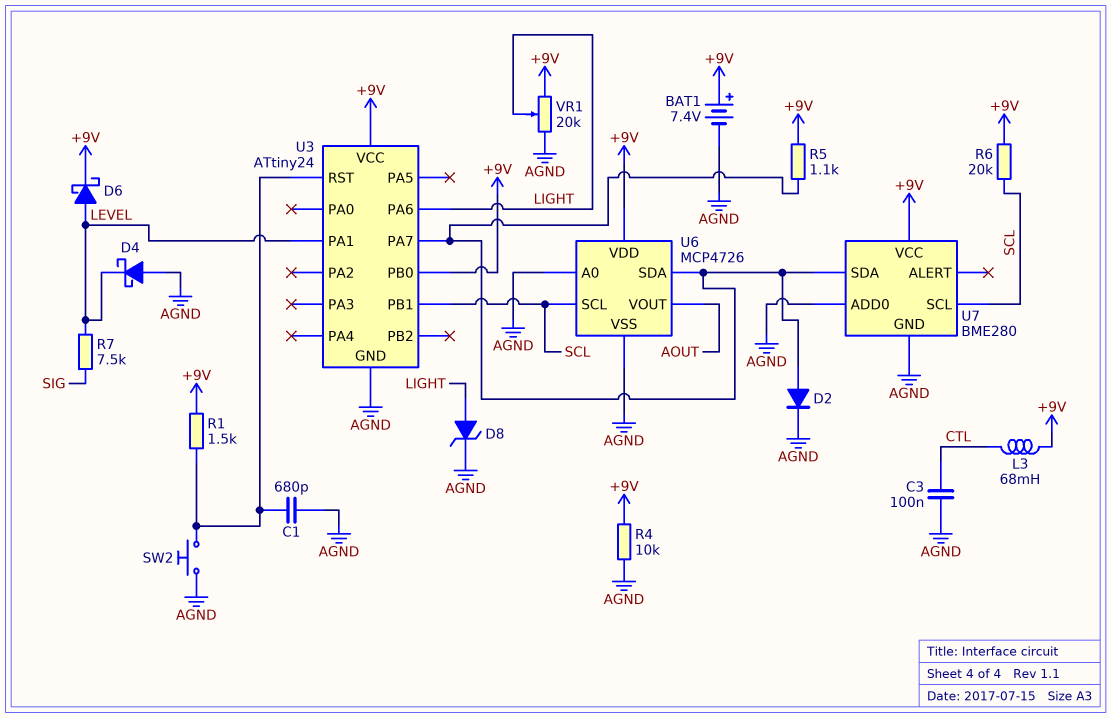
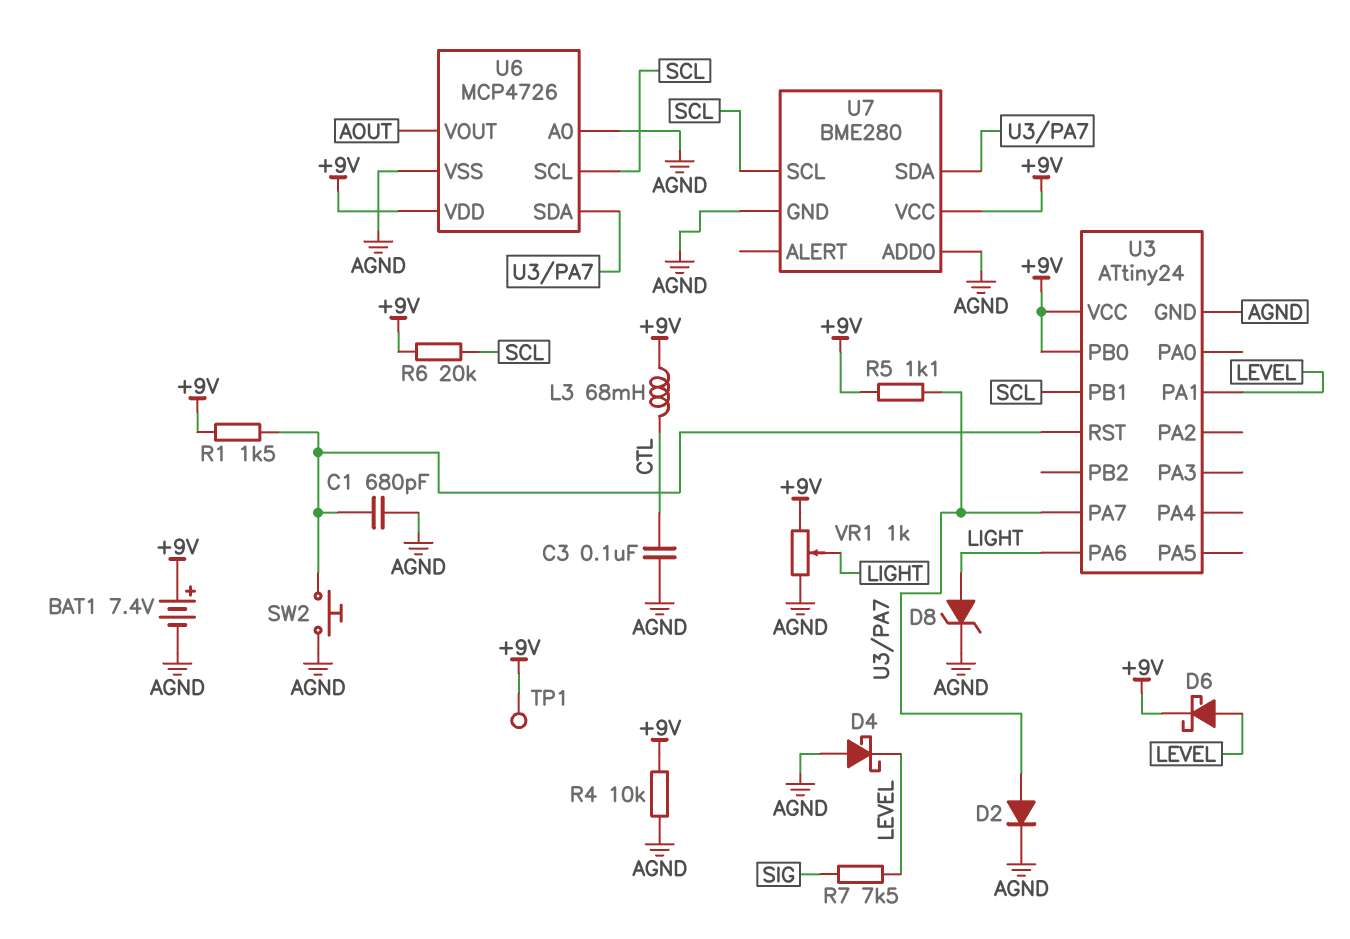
TP1: none -> test point (+9V)
VR1: 20k (+9V, AGND, wiper LIGHT) -> 1k (+9V, AGND, wiper LIGHT)

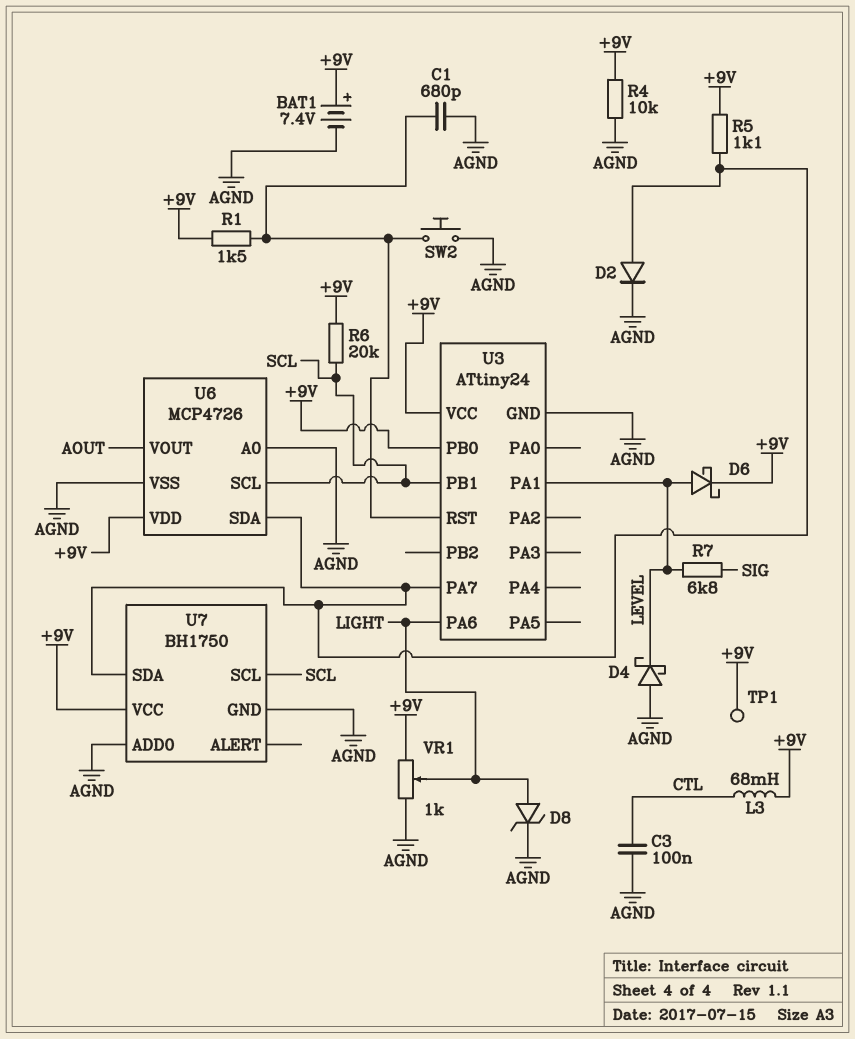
R7: 7.5k (LEVEL, SIG) -> 6.8k (LEVEL, SIG)
U7: BME280 -> BH1750

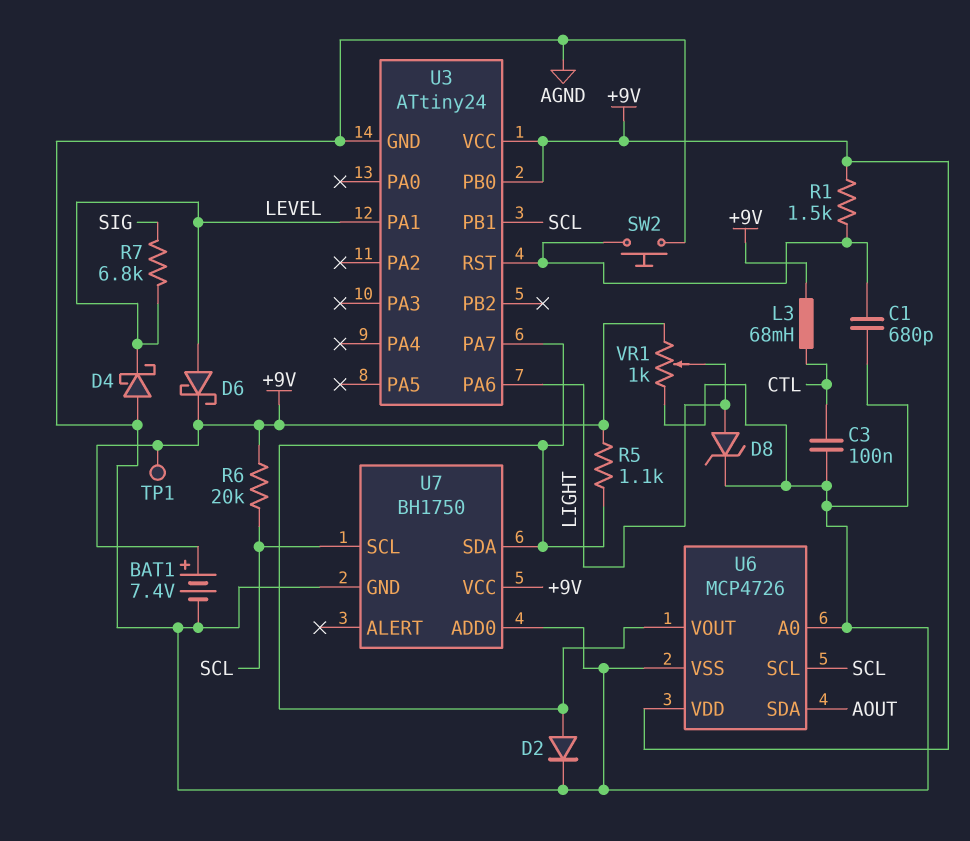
R4: 10k (+9V, AGND) -> none
U6 pin SDA: U3/PA7 -> AOUT
U6 pin VOUT: AOUT -> U3/PA7

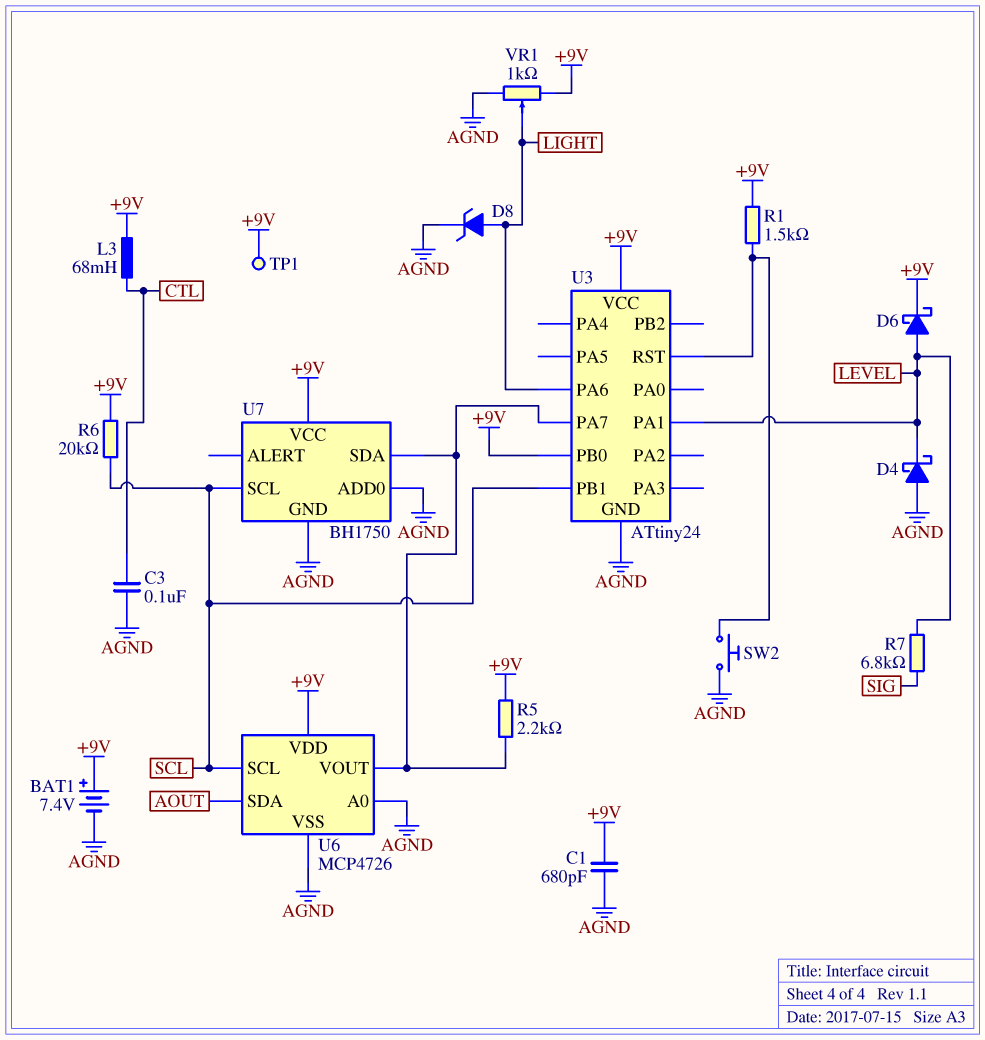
C1: 680pF (AGND, U3/RST) -> 680pF (+9V, AGND)
D2: diode (A U3/PA7, K AGND) -> none
R5: 1.1k (+9V, U3/PA7) -> 2.2k (+9V, U3/PA7)

